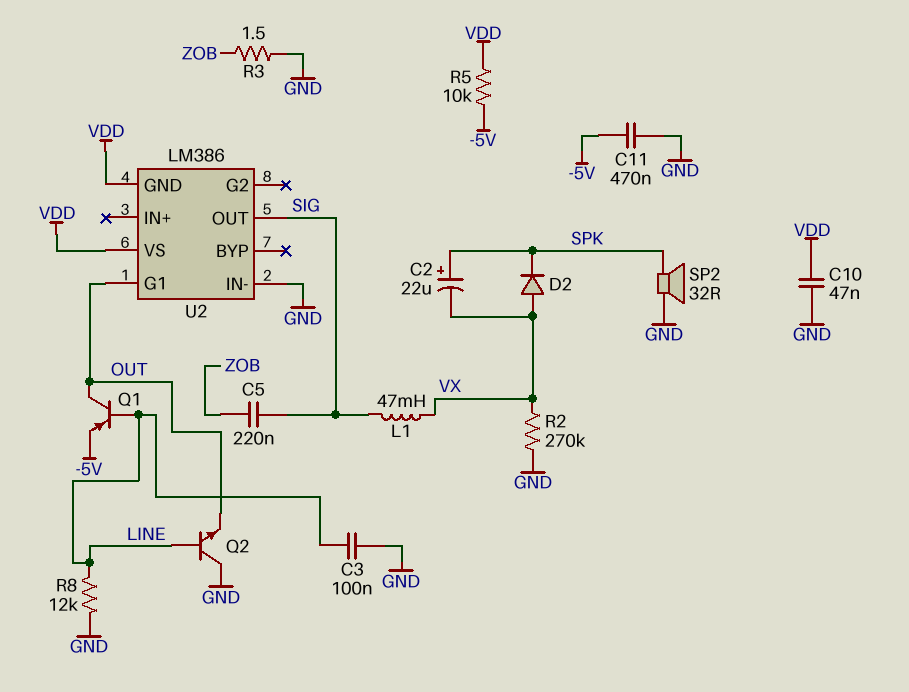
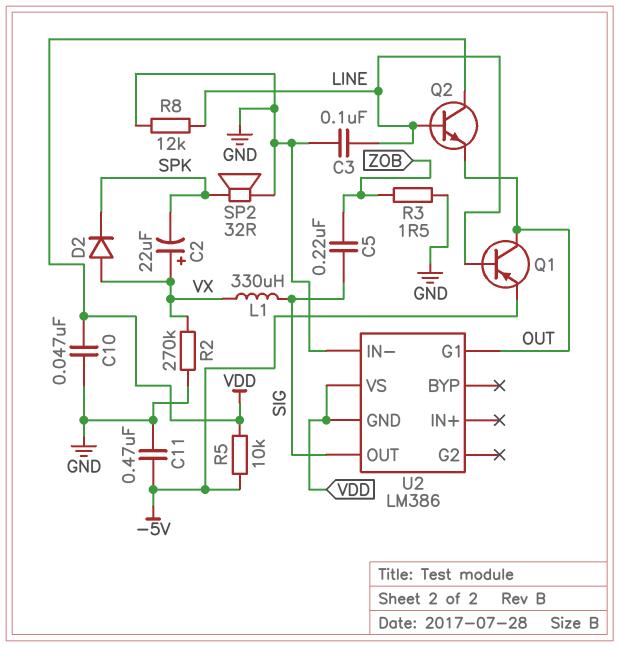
C2: 22uF (plus SPK, minus VX) -> 22uF (plus VX, minus SPK)
L1: 47mH (SIG, VX) -> 330uH (SIG, VX)
Q2: NPN (B LINE, C GND, E OUT) -> NPN (B LINE, C VDD, E OUT)

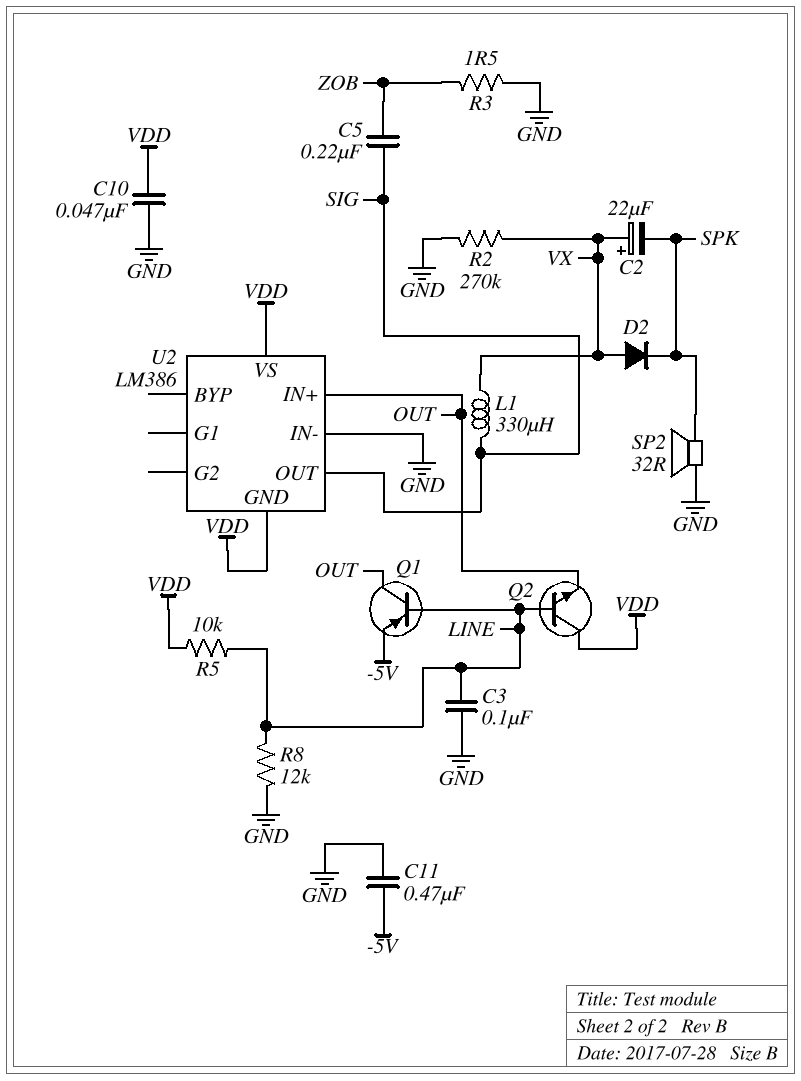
R5: 10k (-5V, VDD) -> 10k (LINE, VDD)
U2 pin G1: OUT -> none
U2 pin IN+: none -> OUT

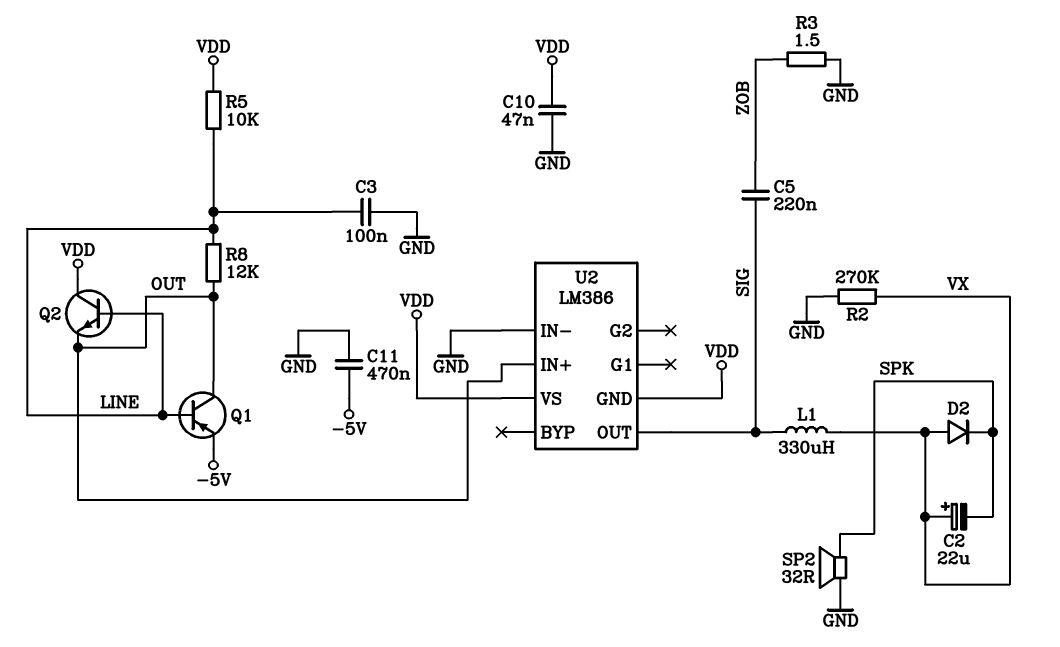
R8: 12k (GND, LINE) -> 12k (LINE, OUT)

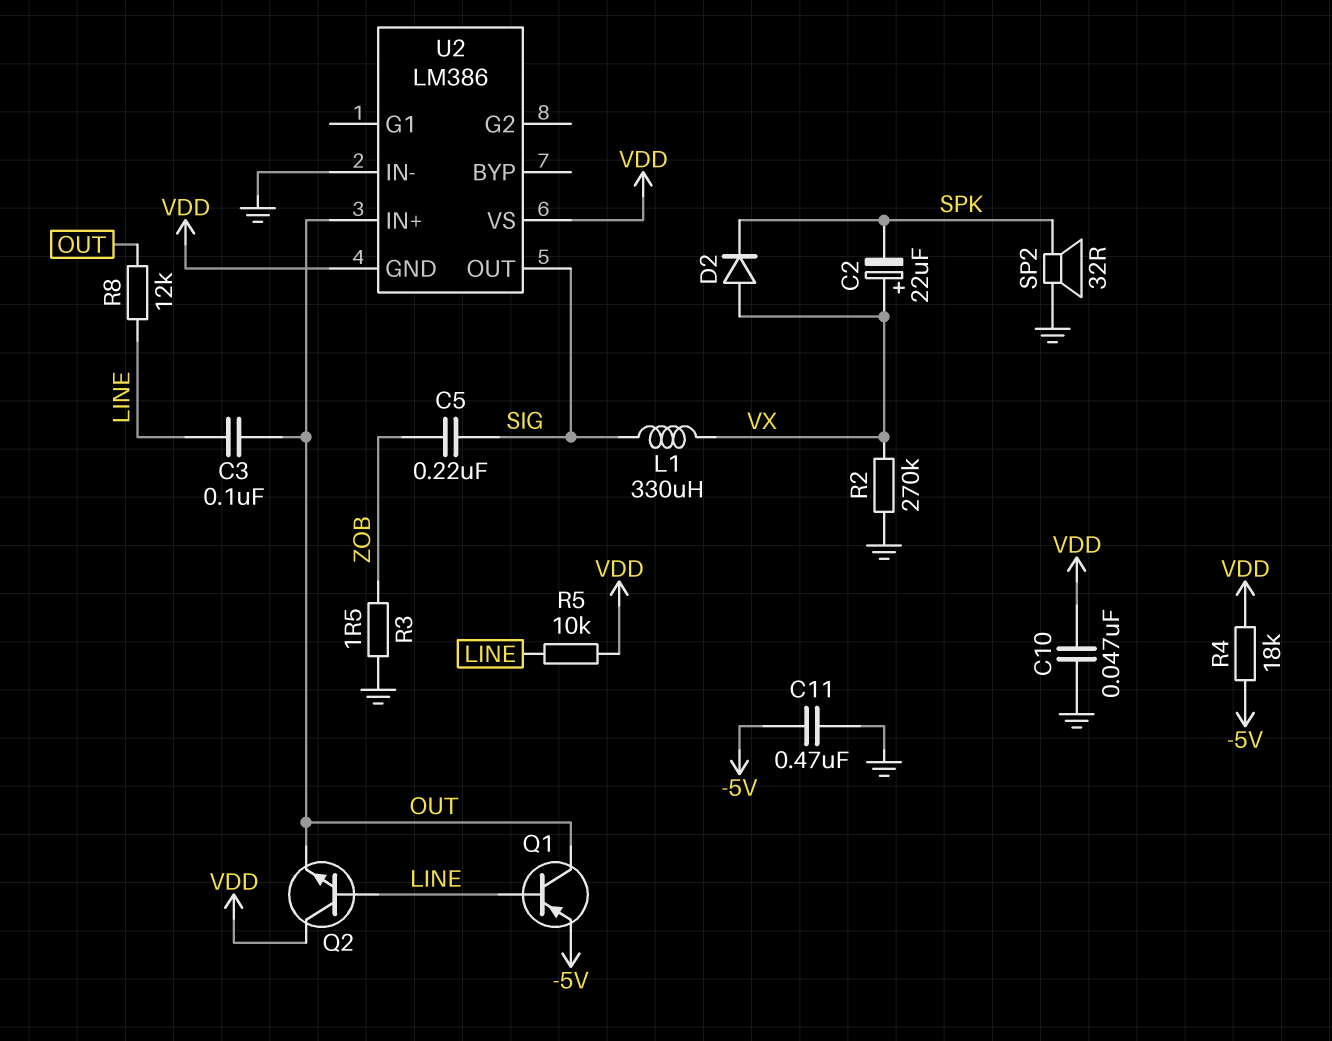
C3: 100nF (GND, LINE) -> 100nF (LINE, OUT)
R4: none -> 18k (-5V, VDD)

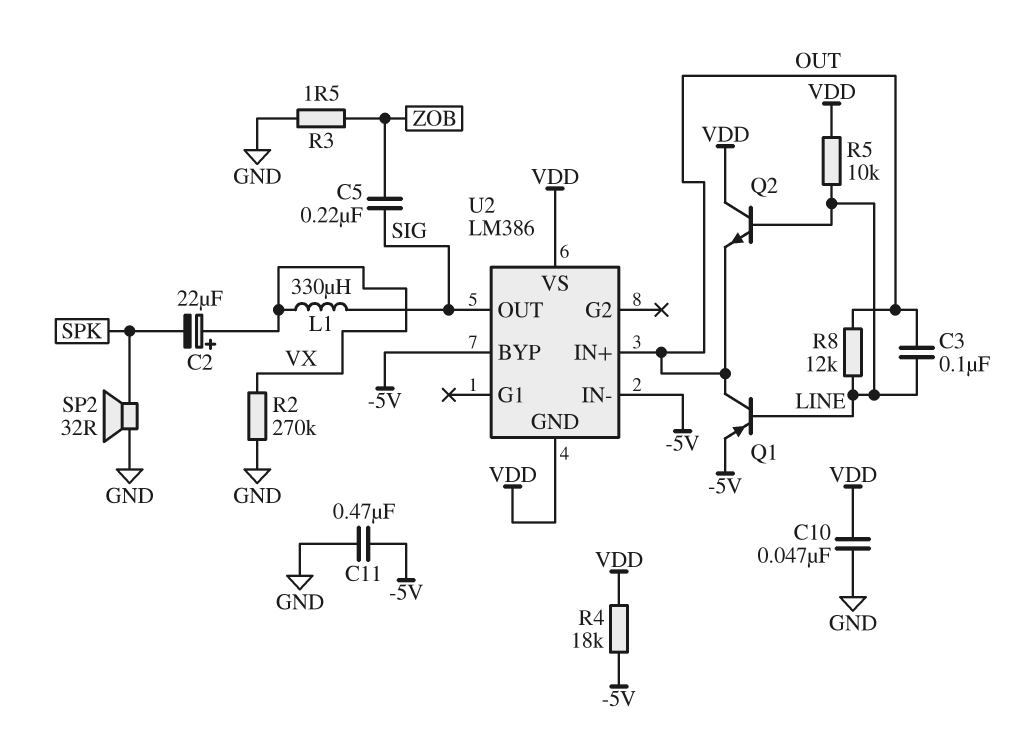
D2: diode (A VX, K SPK) -> none
U2 pin BYP: none -> -5V
U2 pin IN-: GND -> -5V

